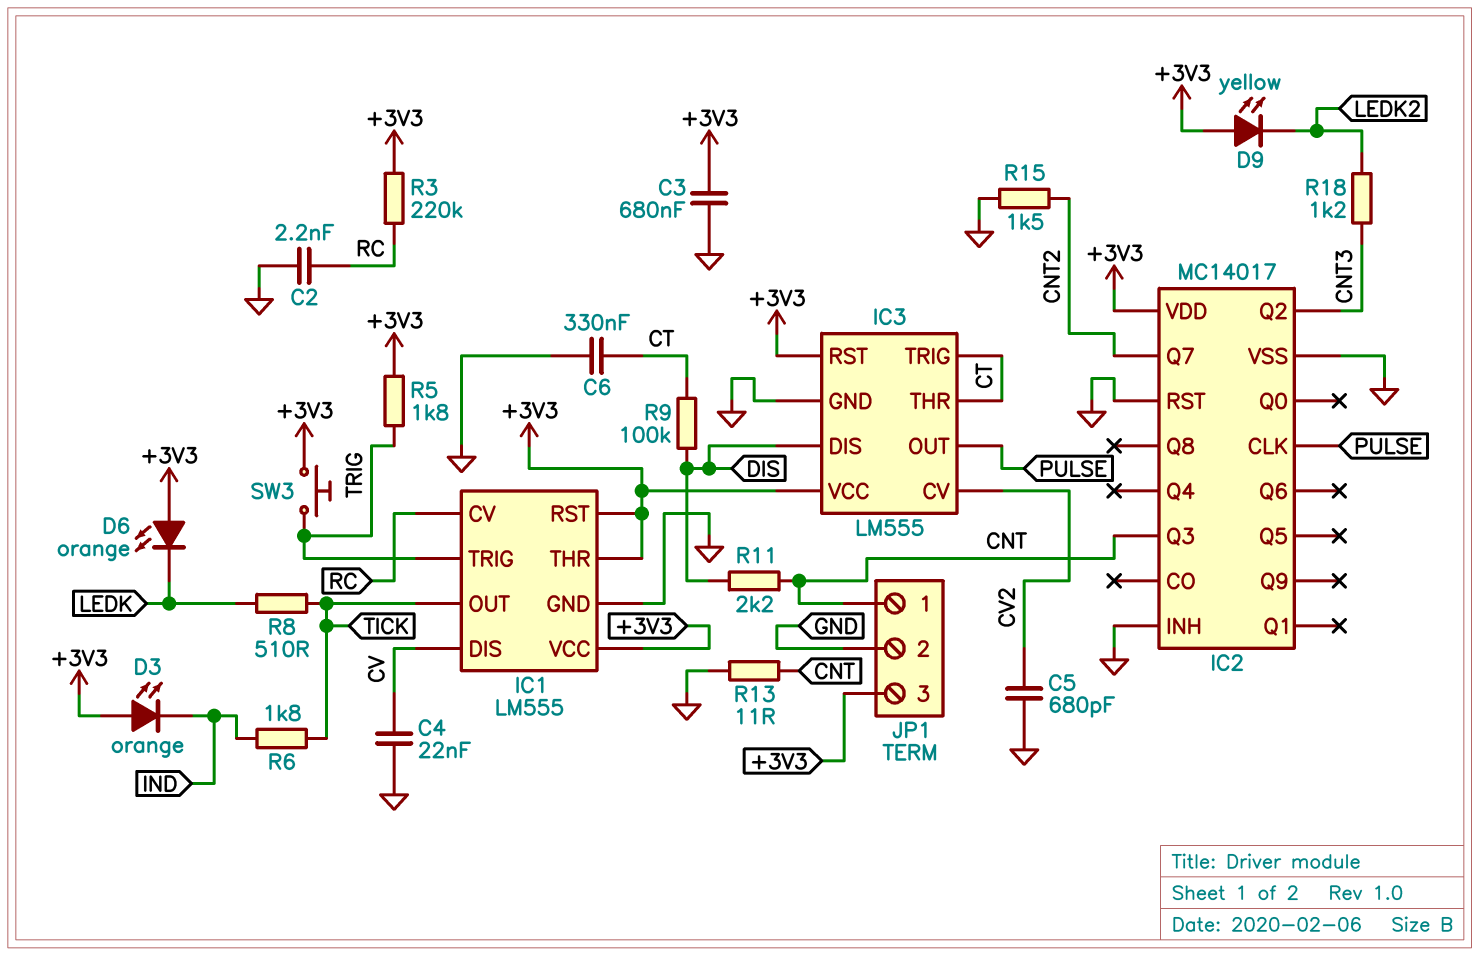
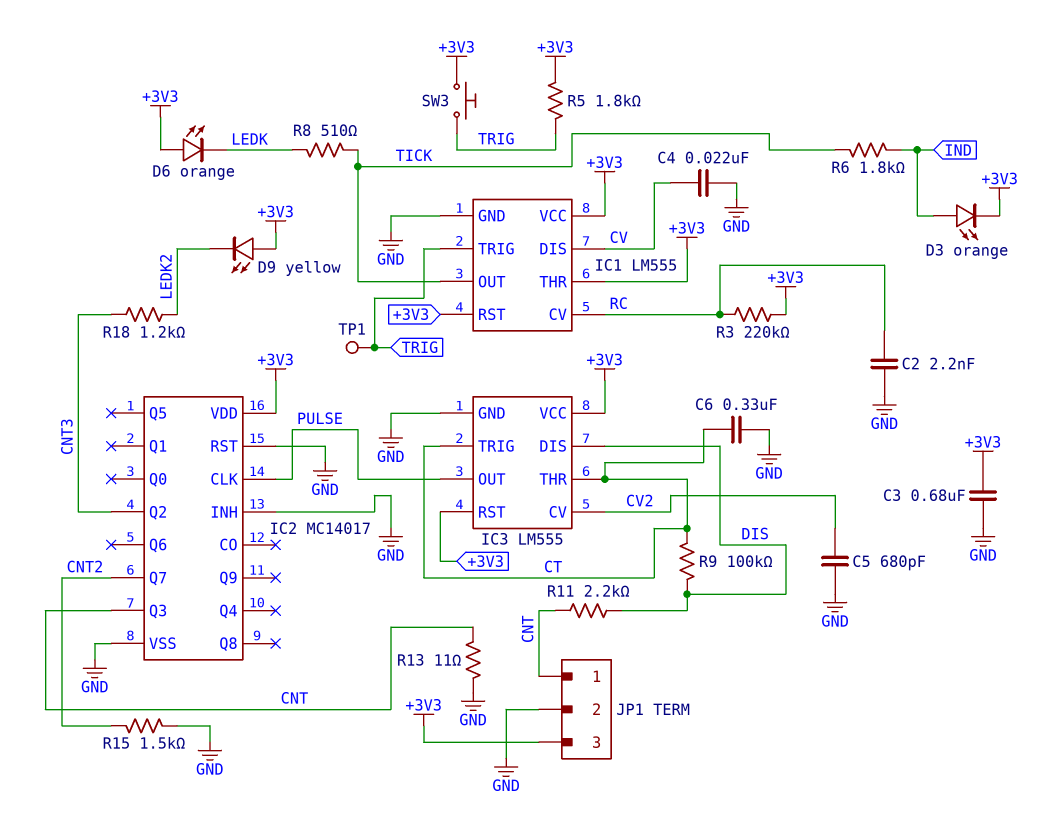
D3: LED orange (A +3V3, K IND) -> LED orange (A IND, K +3V3)
TP1: none -> test point (TRIG)

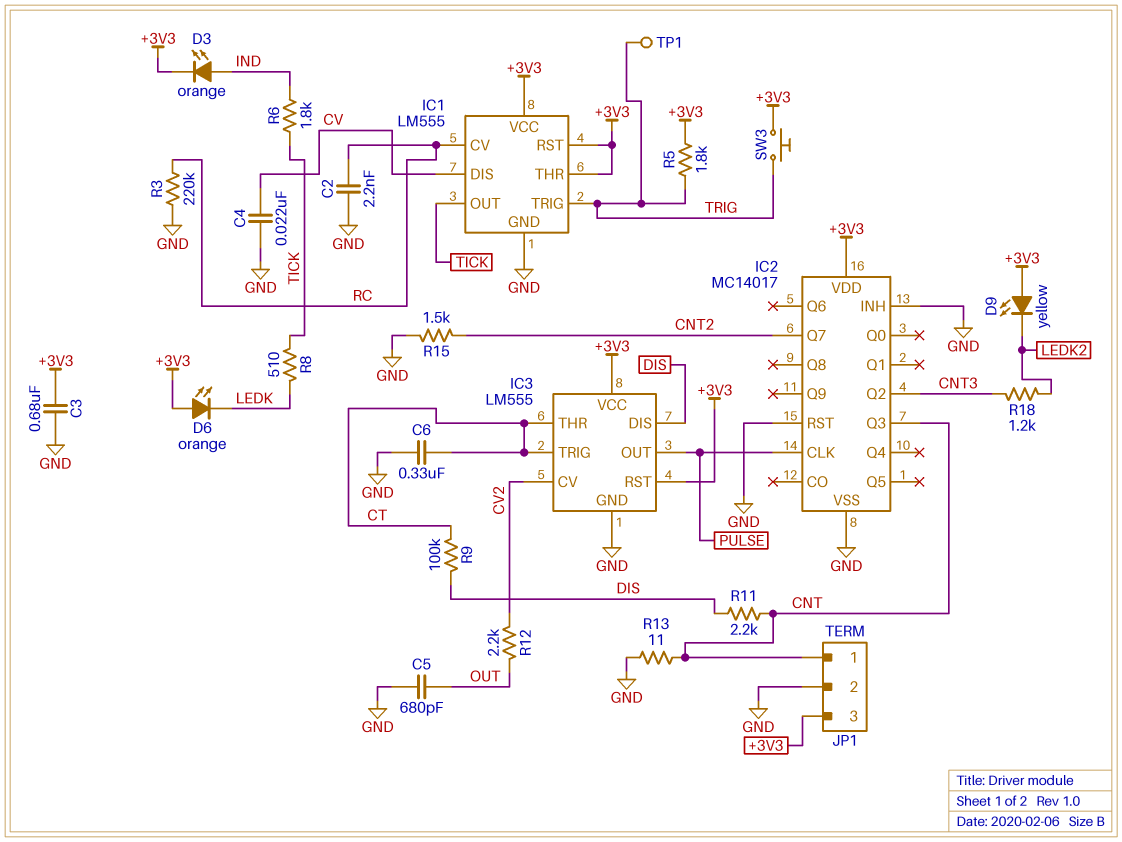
C5: 680pF (CV2, GND) -> 680pF (GND, OUT)
R3: 220k (+3V3, RC) -> 220k (GND, RC)
R12: none -> 2.2k (CV2, OUT)

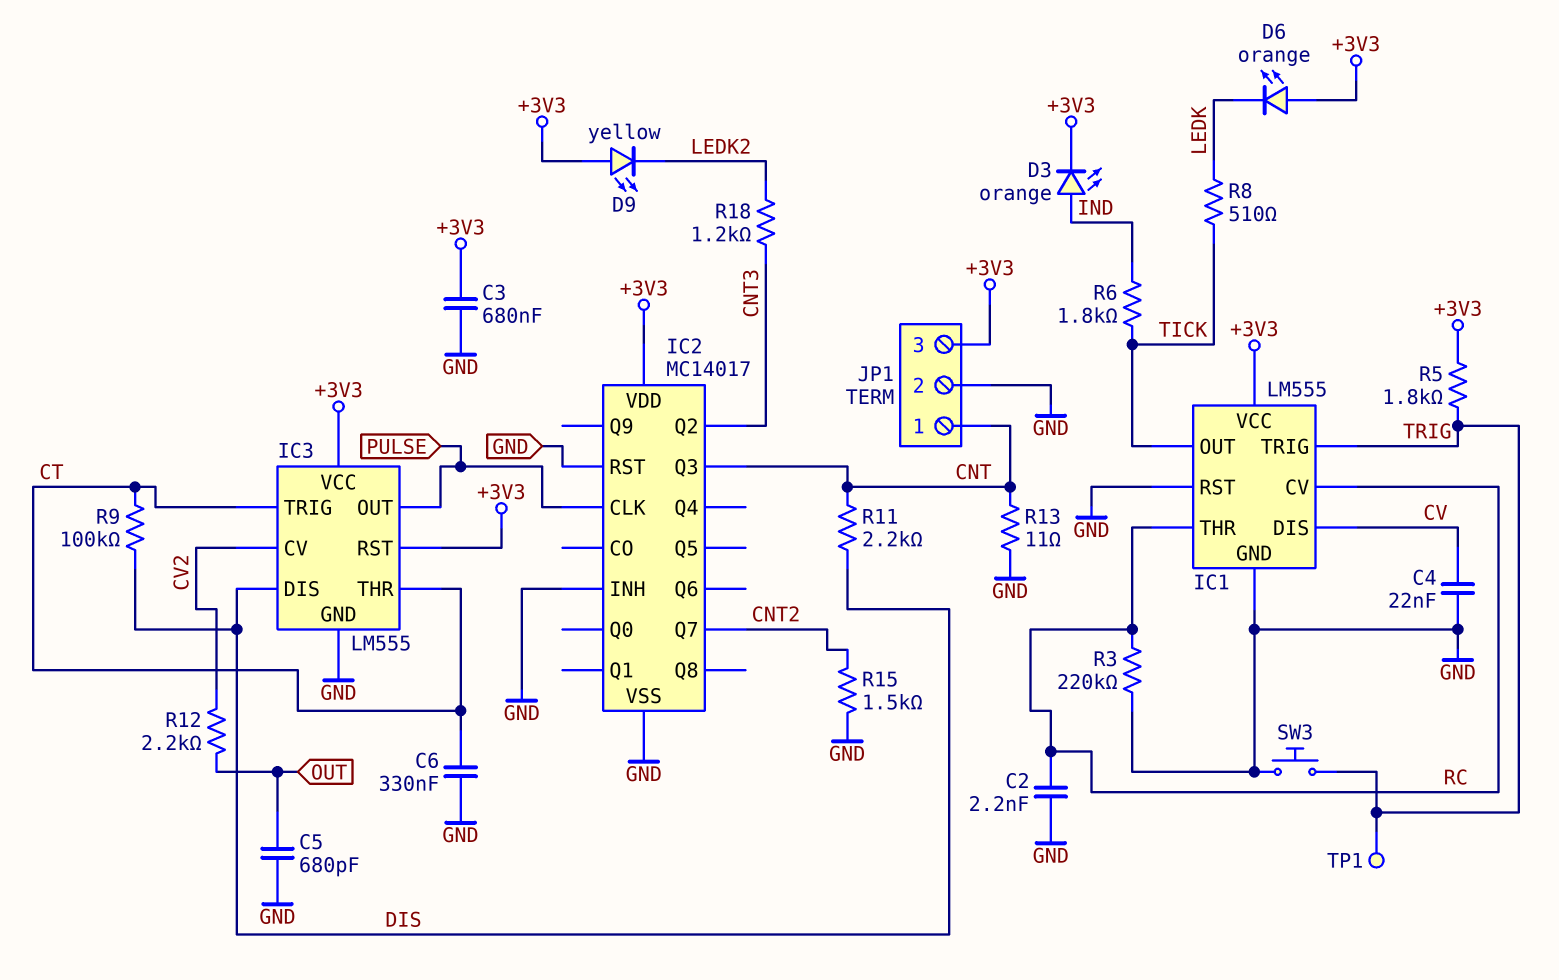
IC1 pin RST: +3V3 -> GND
IC1 pin THR: +3V3 -> RC
SW3: button (+3V3, TRIG) -> button (GND, TRIG)

